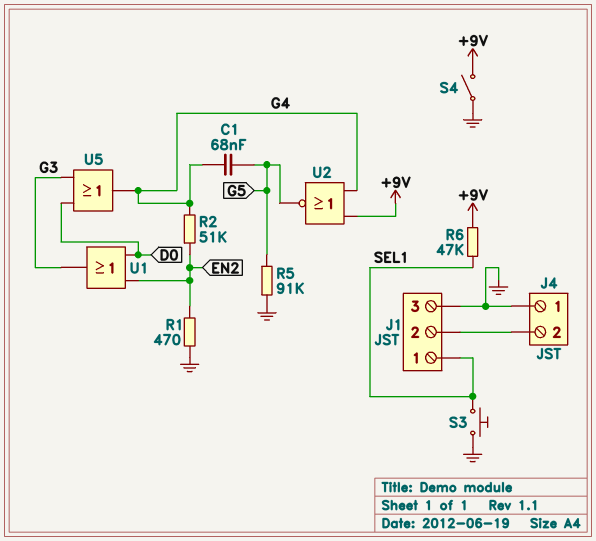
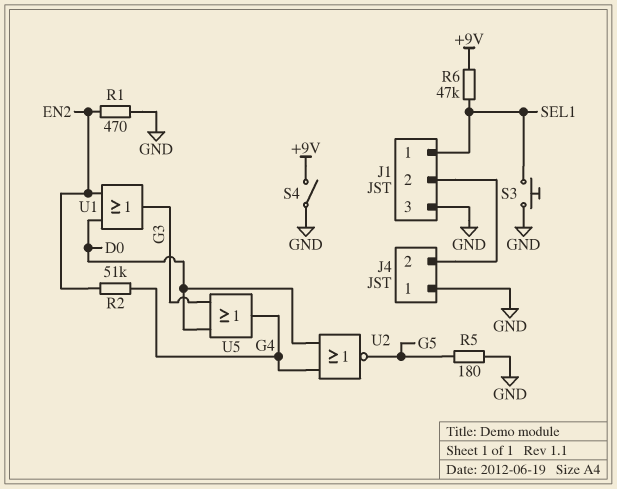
C1: 68nF (G4, G5) -> none
R5: 91k (G5, GND) -> 180 (G5, GND)
U2: NOR (in +9V, in G4, out G5) -> NOR (in D0, in G4, out G5)

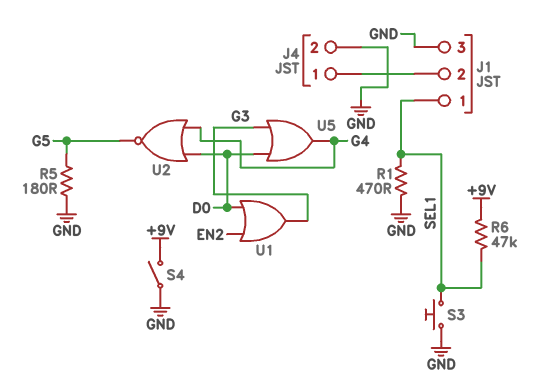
J4 pin 1: GND -> J1/2
J4 pin 2: J1/2 -> GND
R1: 470 (EN2, GND) -> 470 (GND, SEL1)
R2: 51k (EN2, G4) -> none

